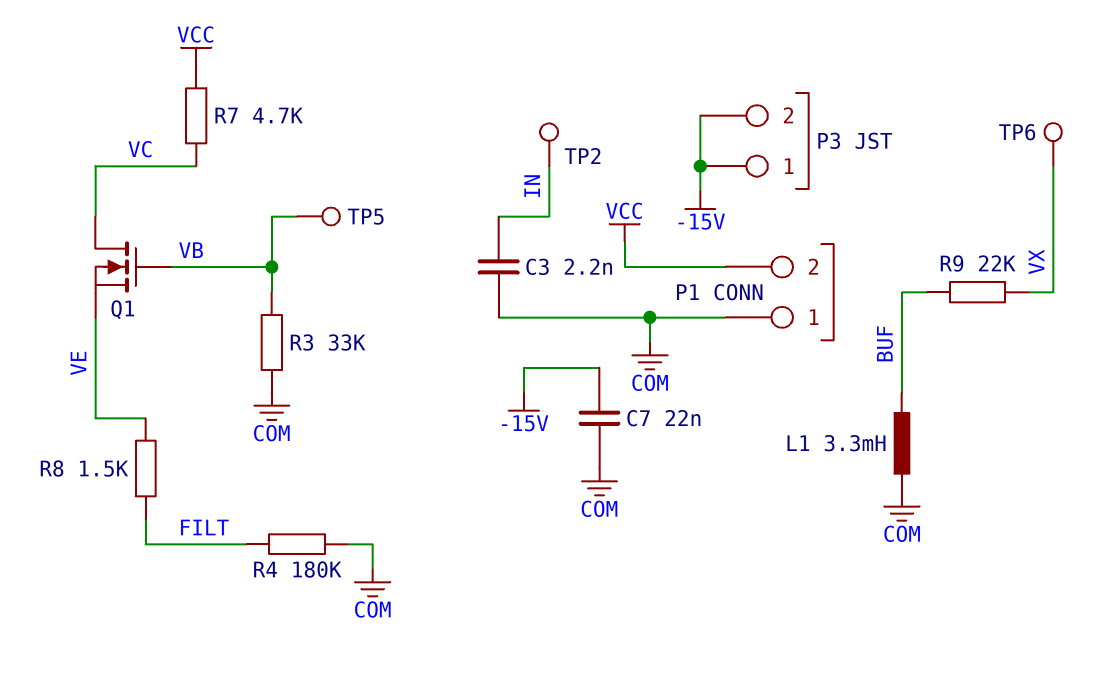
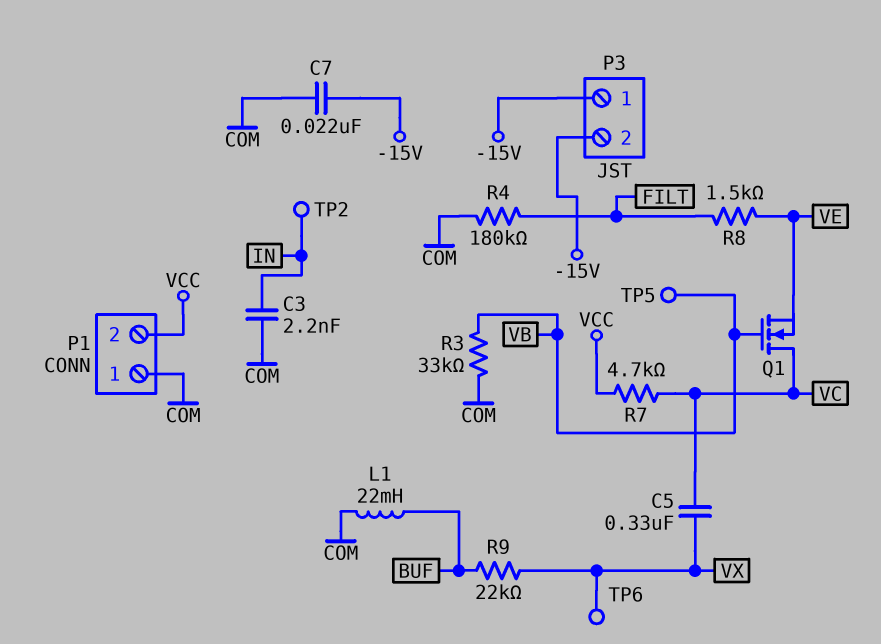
C5: none -> 330nF (VC, VX)
L1: 3.3mH (BUF, COM) -> 22mH (BUF, COM)

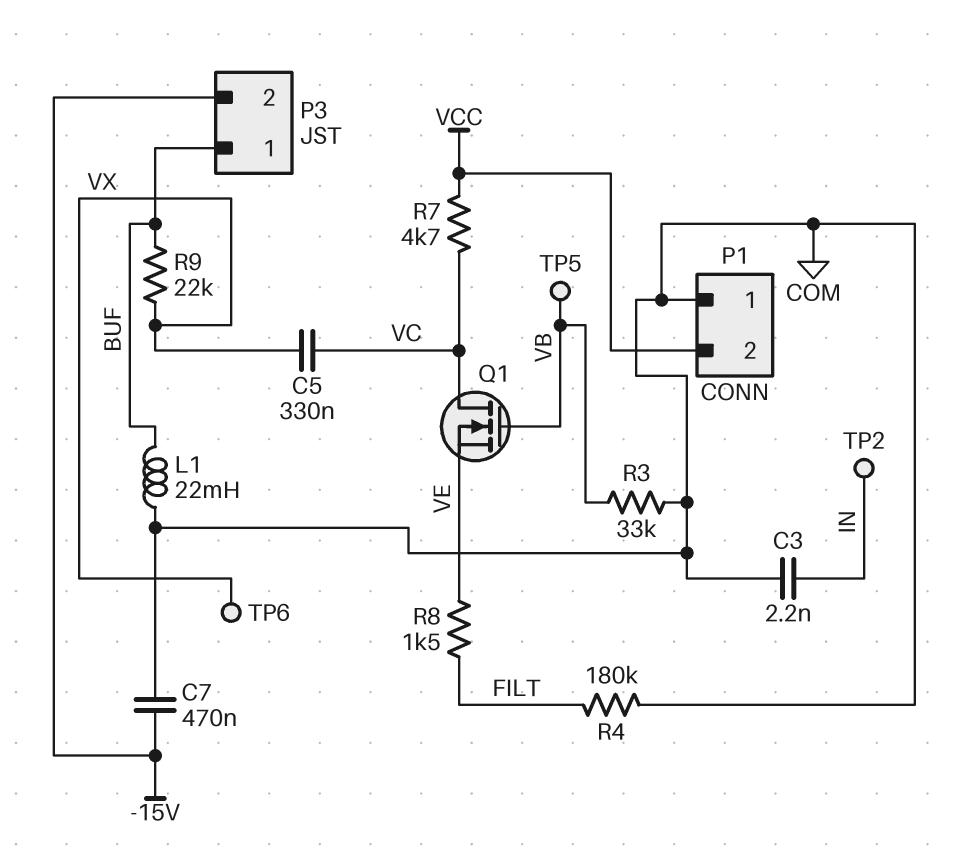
C7: 22nF (-15V, COM) -> 470nF (-15V, COM)
P3 pin 1: -15V -> BUF

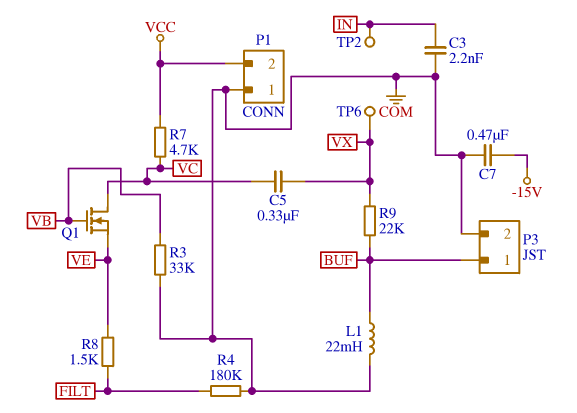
P3 pin 2: -15V -> COM
TP5: test point (VB) -> none

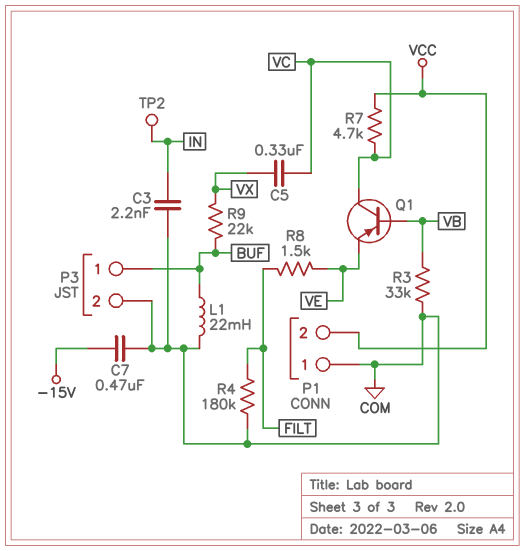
Q1: NMOS (G VB, D VC, S VE) -> PNP (B VB, C VC, E VE)
TP6: test point (VX) -> none

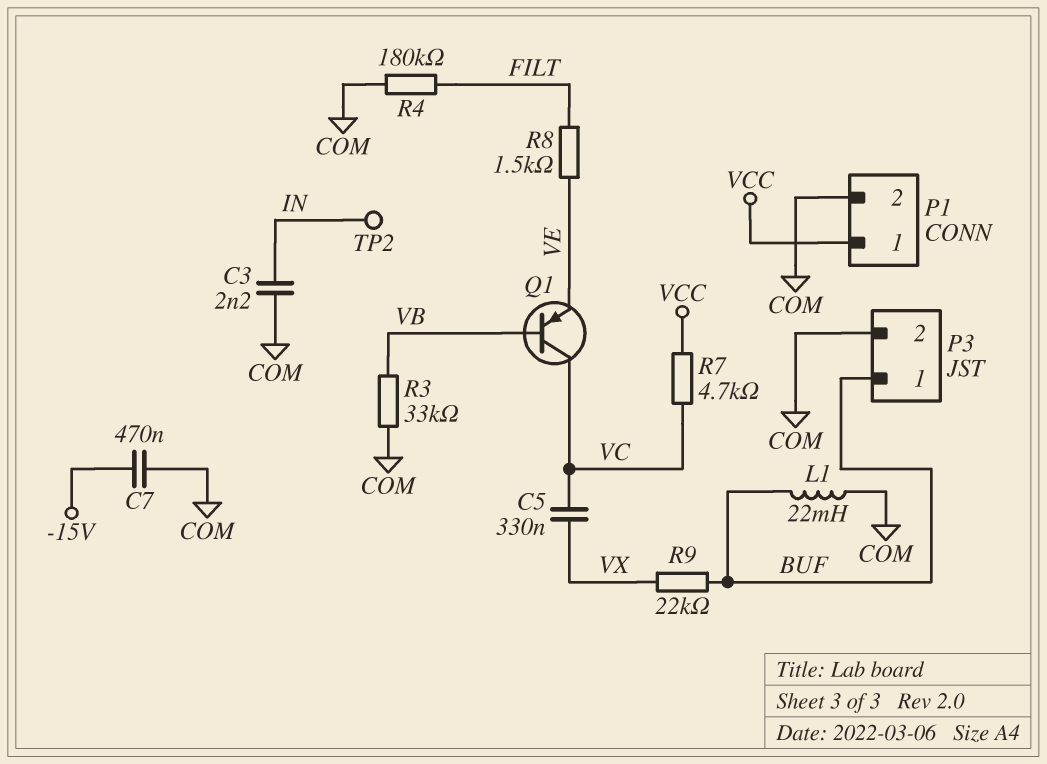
P1 pin 1: COM -> VCC
P1 pin 2: VCC -> COM

